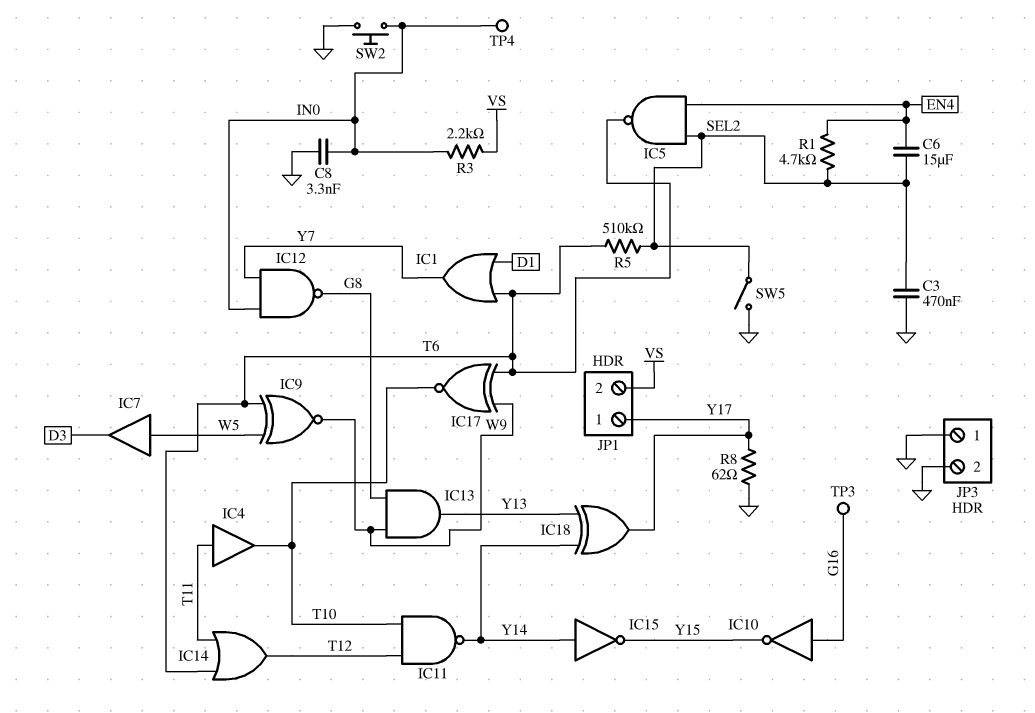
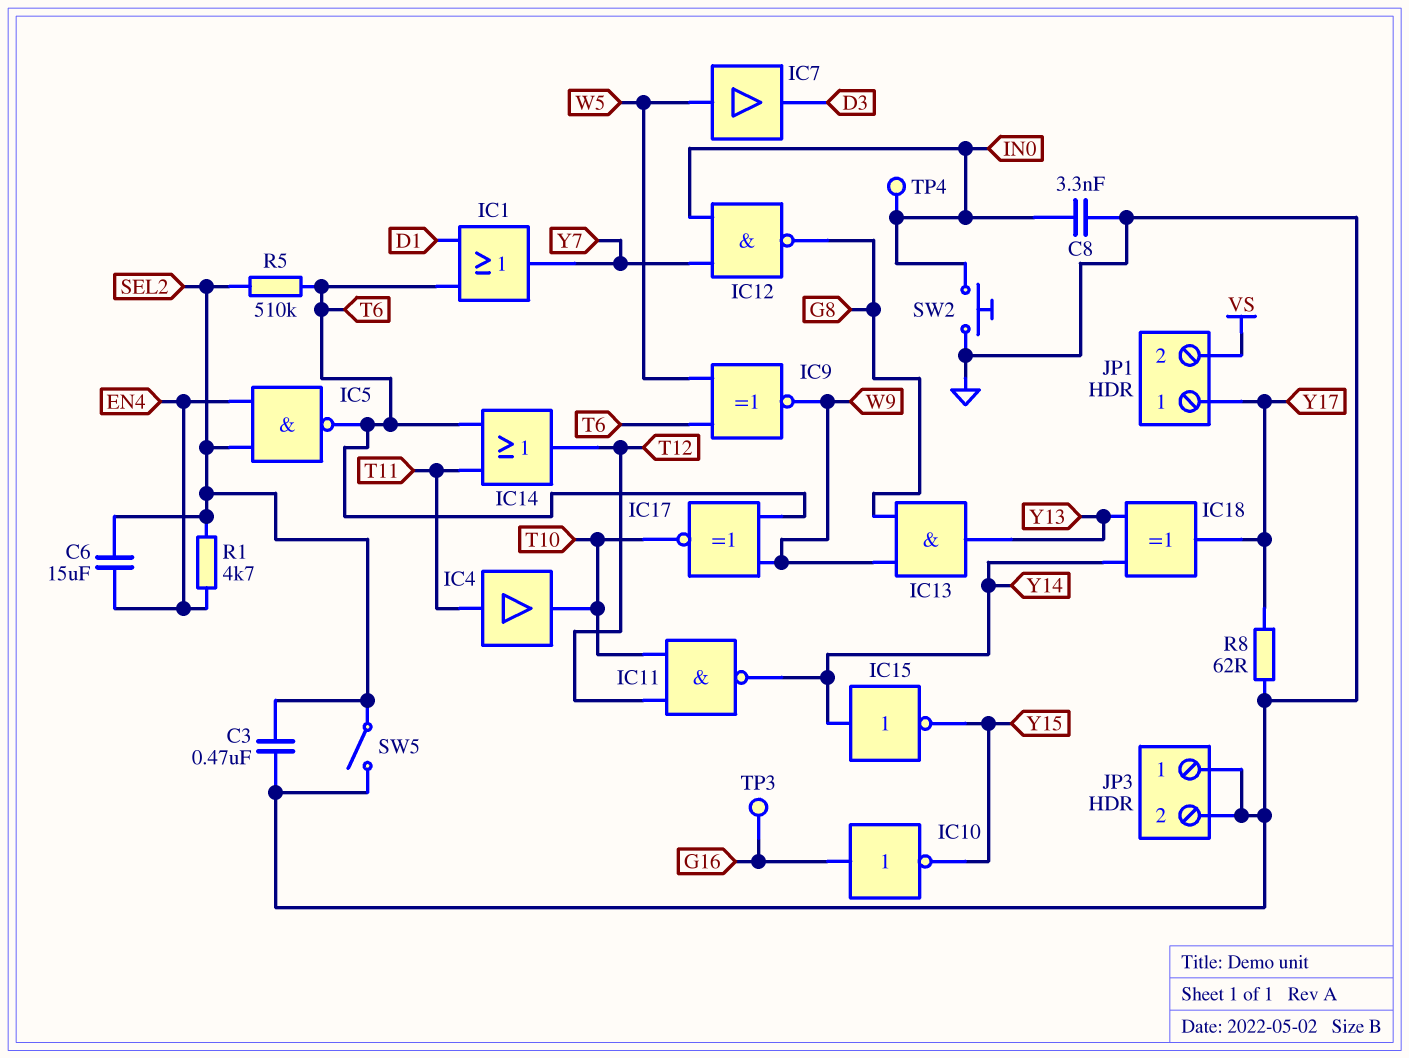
R3: 2.2k (IN0, VS) -> none

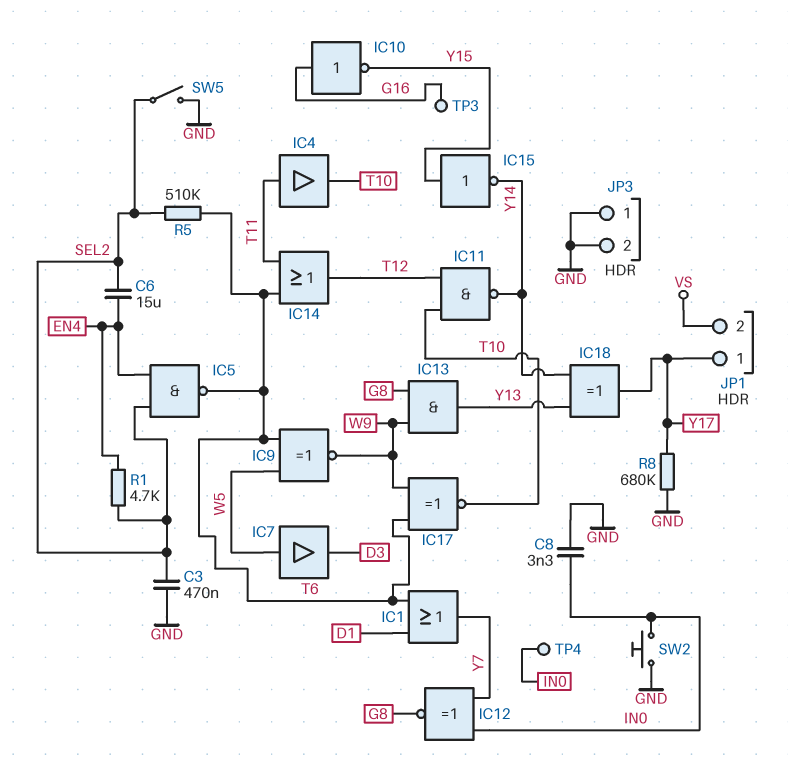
IC12: NAND (in IN0, in Y7, out G8) -> XNOR (in IN0, in Y7, out G8)
IC15: NOT (in Y14, out Y15) -> NOT (in Y15, out Y14)
R8: 62 (GND, Y17) -> 680k (GND, Y17)

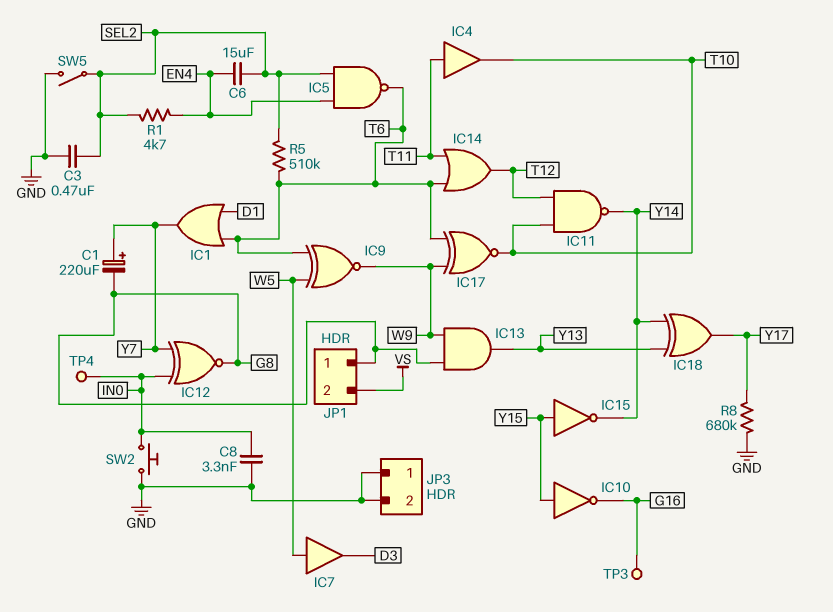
C1: none -> 220uF (plus Y7, minus G8)
IC10: NOT (in G16, out Y15) -> NOT (in Y15, out G16)
JP1 pin 1: Y17 -> G8

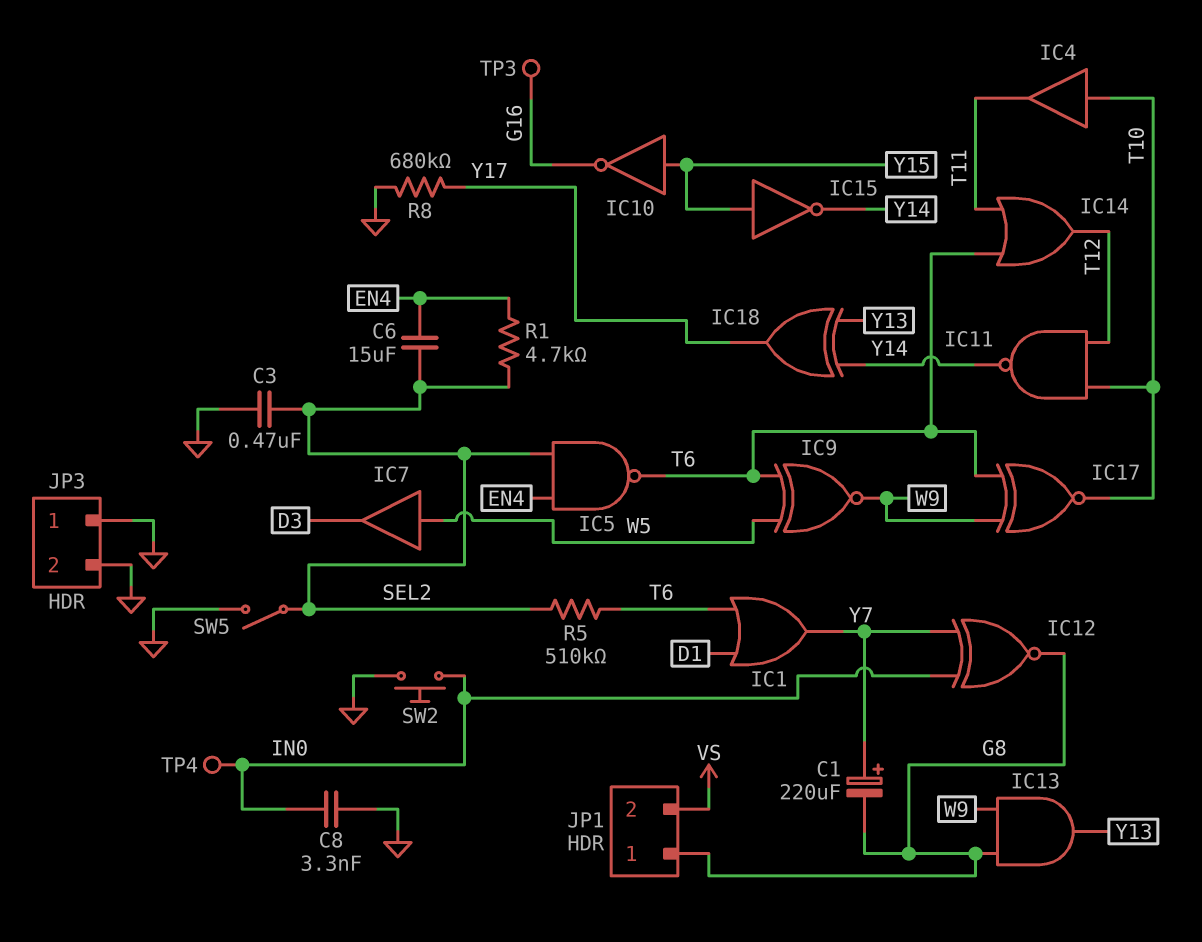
IC4: buffer (in T11, out T10) -> buffer (in T10, out T11)

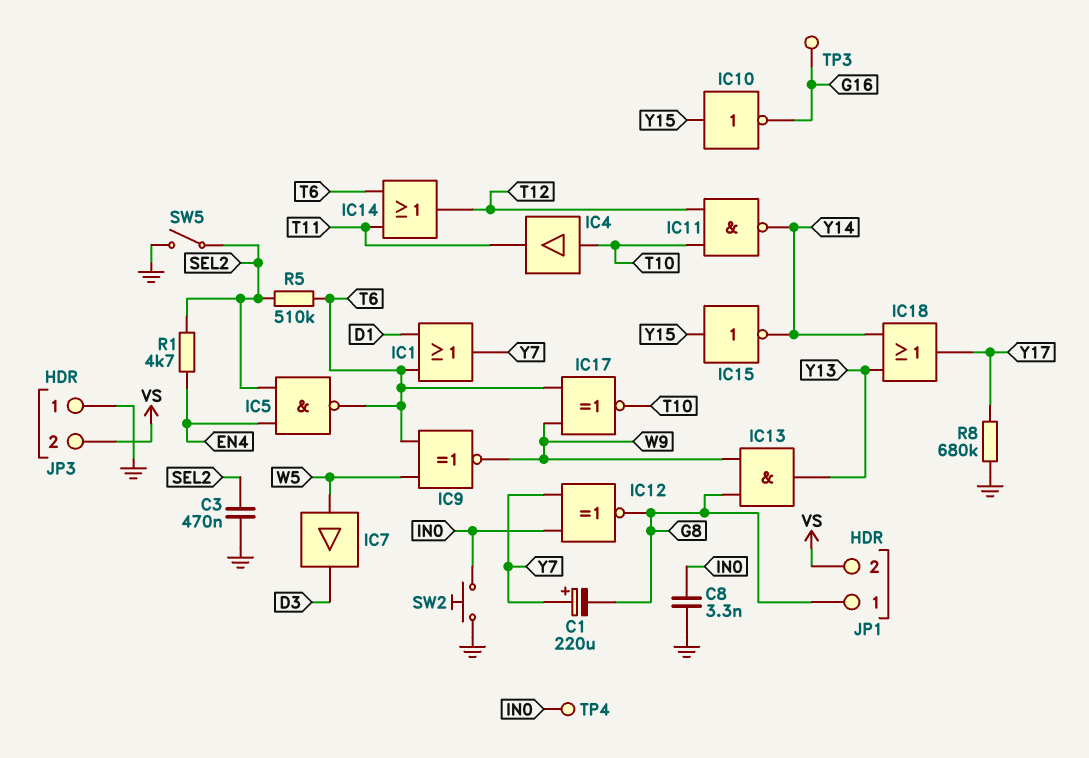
C6: 15uF (EN4, SEL2) -> none
IC18: XOR (in Y13, in Y14, out Y17) -> OR (in Y13, in Y14, out Y17)
JP3 pin 2: GND -> VS

